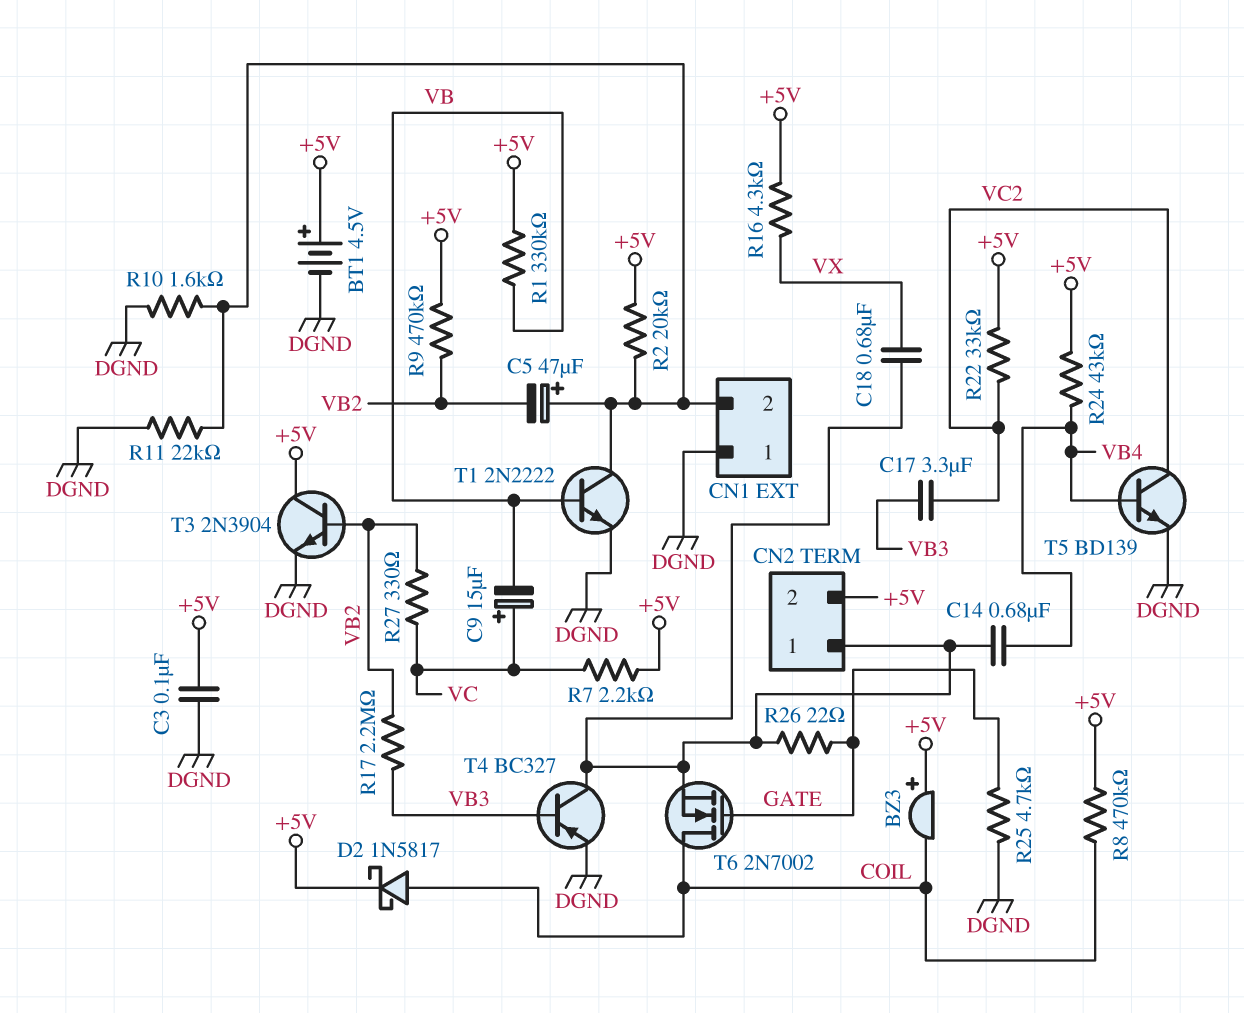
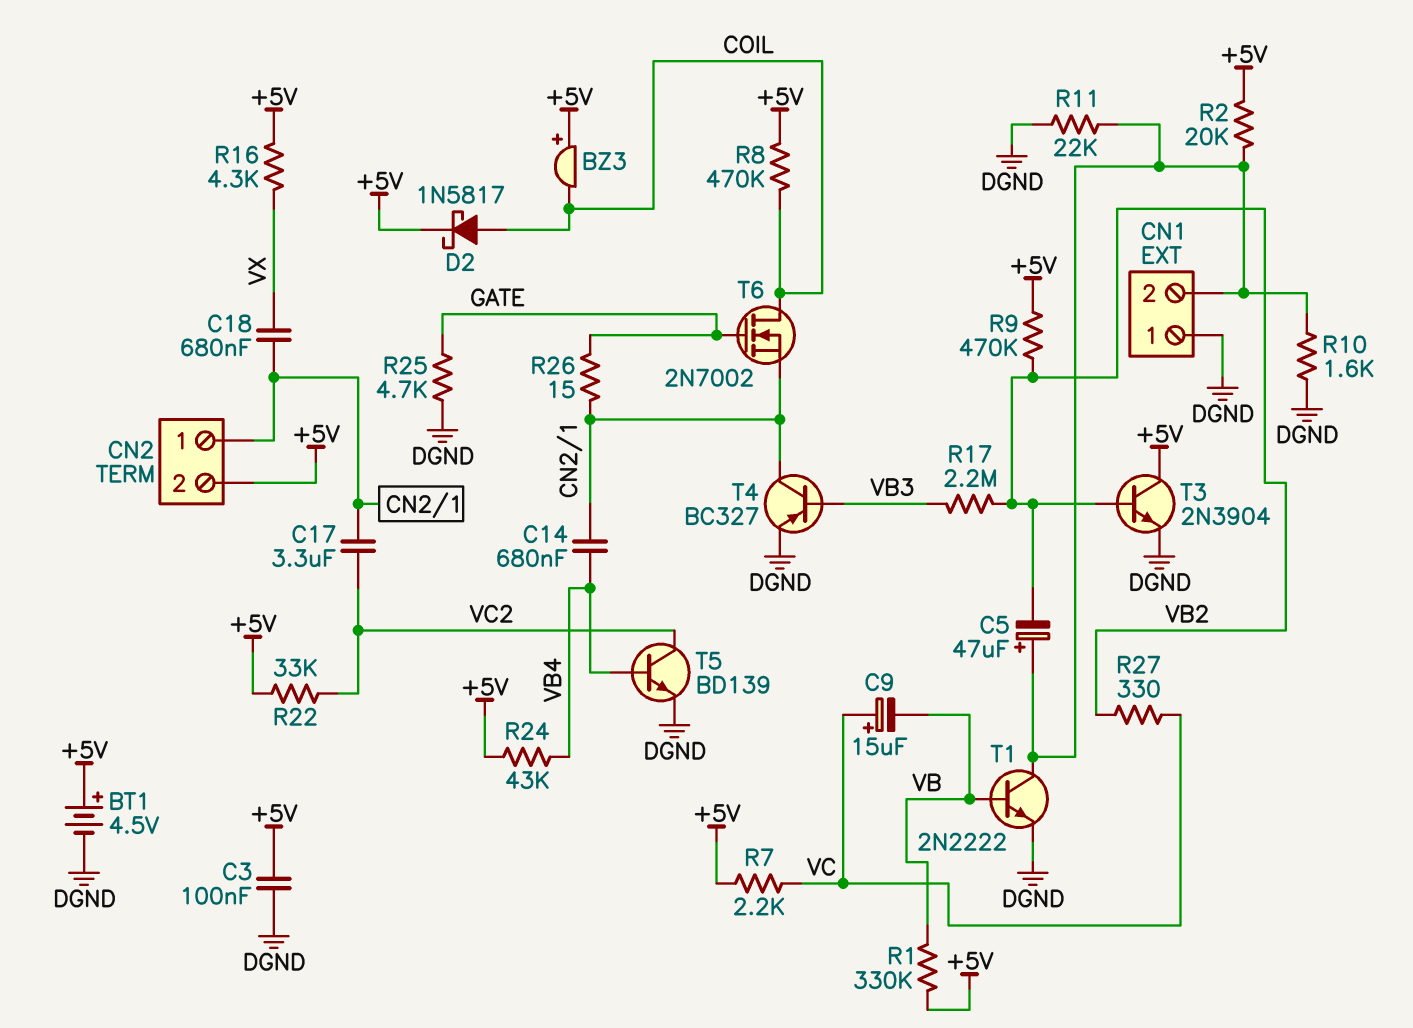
C17: 3.3uF (VB3, VC2) -> 3.3uF (CN2/1, VC2)
R26: 22 (CN2/1, GATE) -> 15 (CN2/1, GATE)

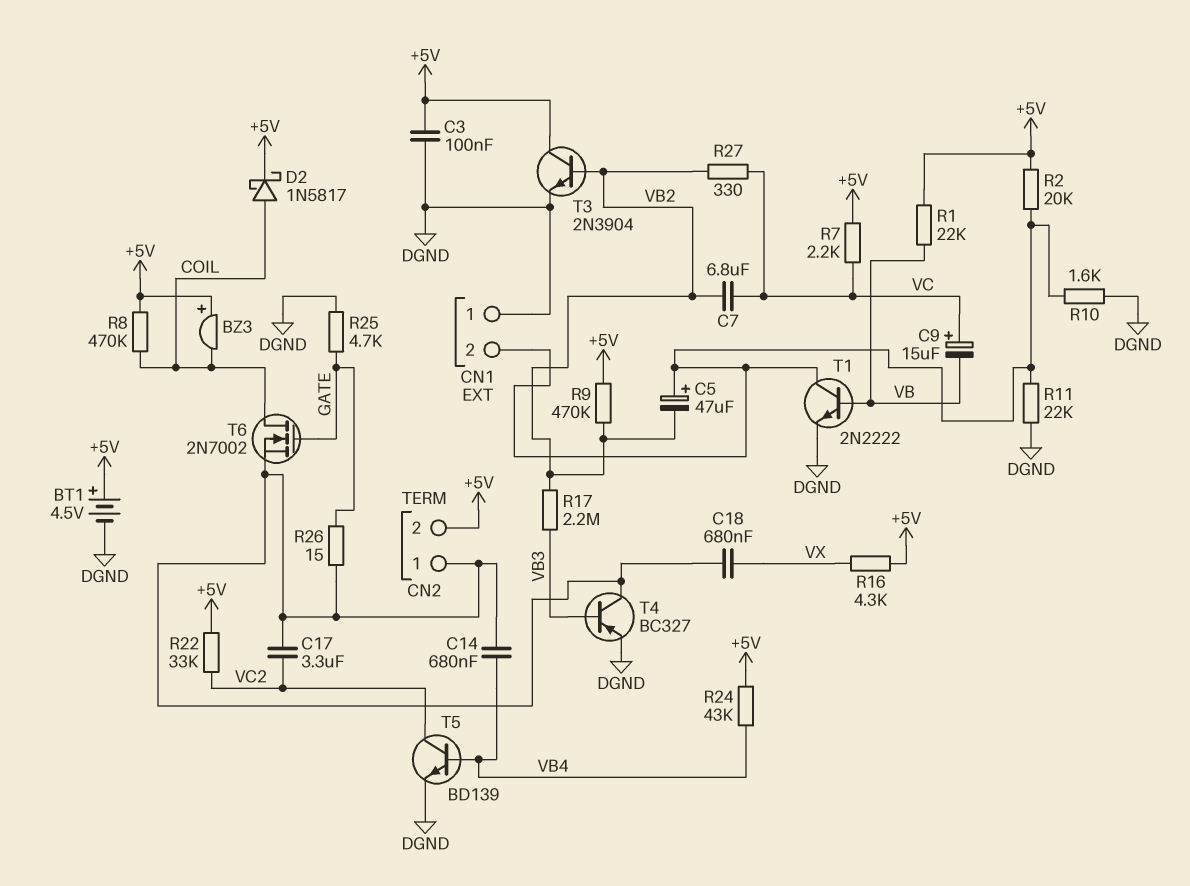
C7: none -> 6.8uF (VB2, VC)
R1: 330k (+5V, VB) -> 22k (+5V, VB)

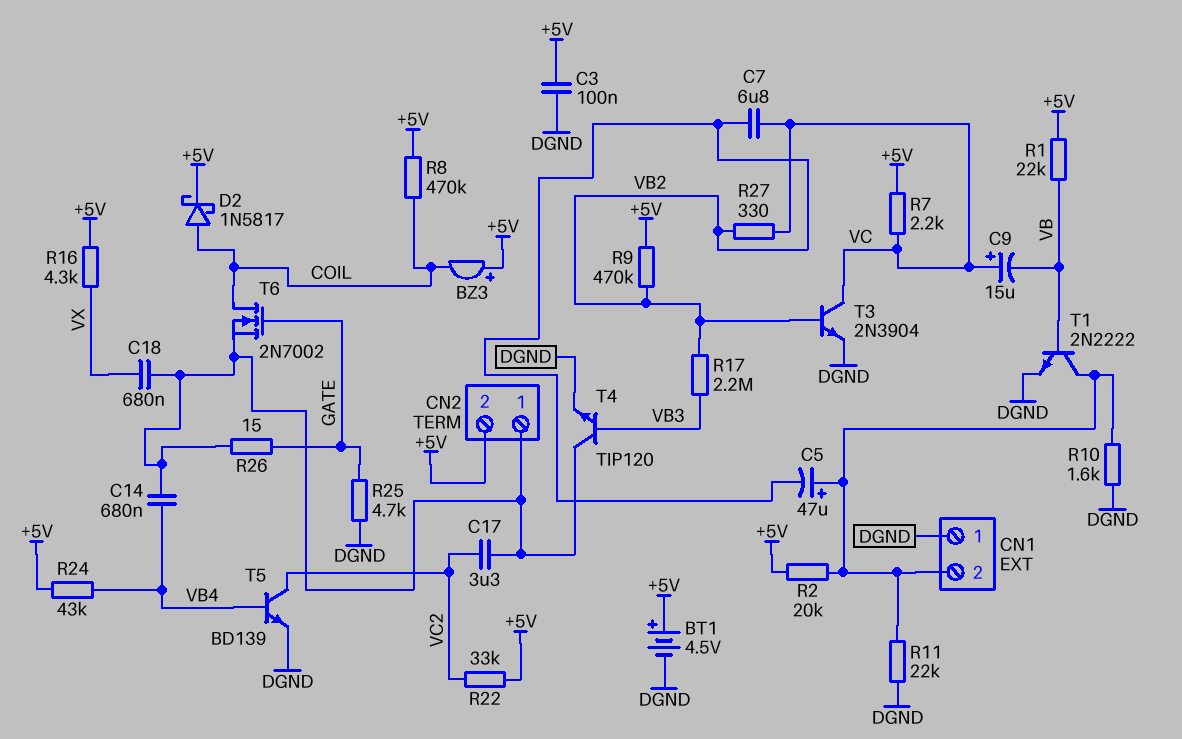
T3: NPN 2N3904 (B VB2, C +5V, E DGND) -> NPN 2N3904 (B VB2, C VC, E DGND)
T4: PNP BC327 (B VB3, C CN2/1, E DGND) -> NPN TIP120 (B VB3, C CN2/1, E DGND)

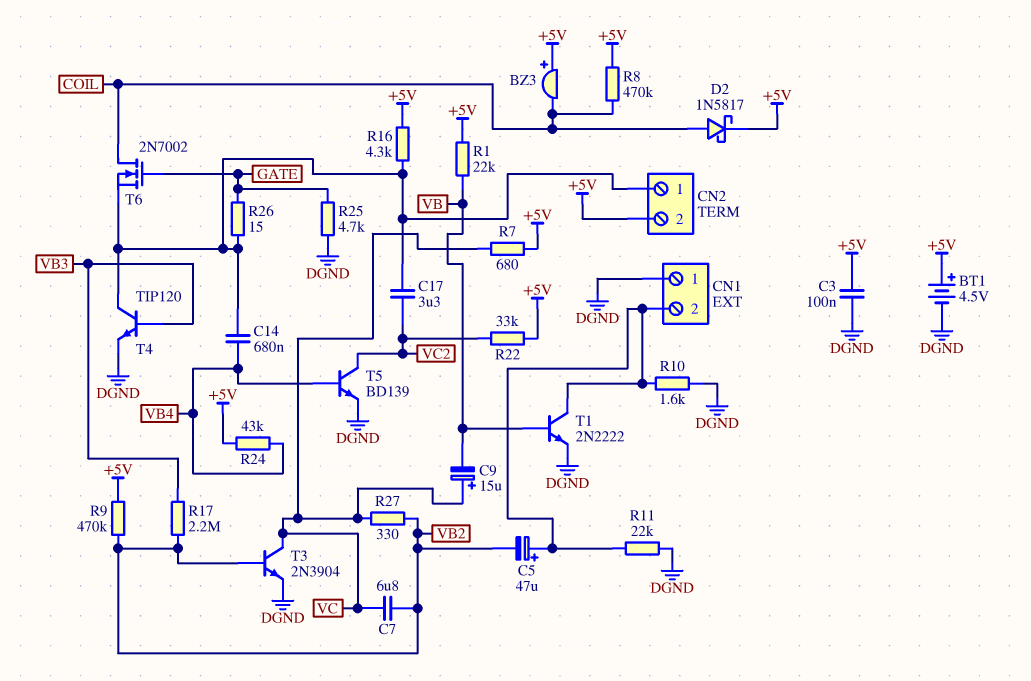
C18: 680nF (CN2/1, VX) -> none
R2: 20k (+5V, CN1/2) -> none
R7: 2.2k (+5V, VC) -> 680 (+5V, VC)
R16: 4.3k (+5V, VX) -> 4.3k (+5V, CN2/1)

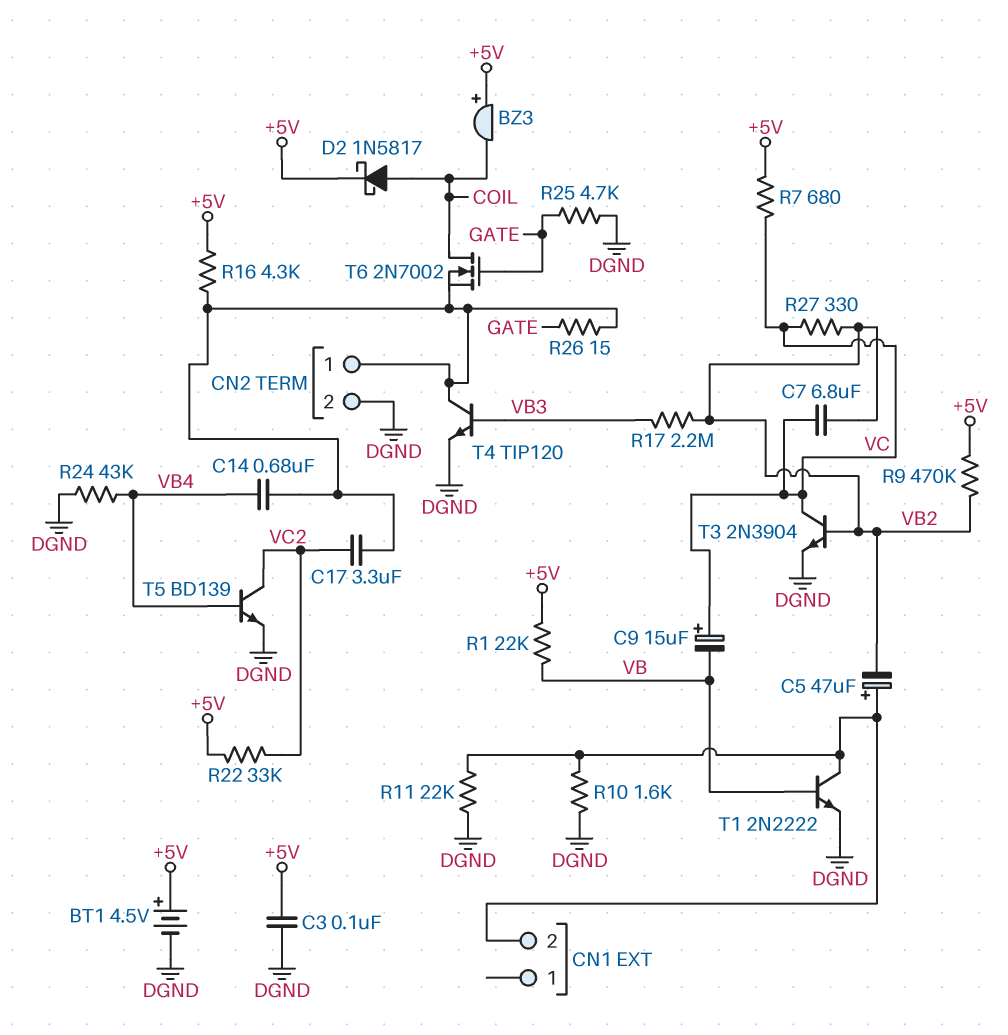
CN1 pin 1: DGND -> none
CN2 pin 2: +5V -> DGND
R8: 470k (+5V, COIL) -> none
R24: 43k (+5V, VB4) -> 43k (DGND, VB4)

